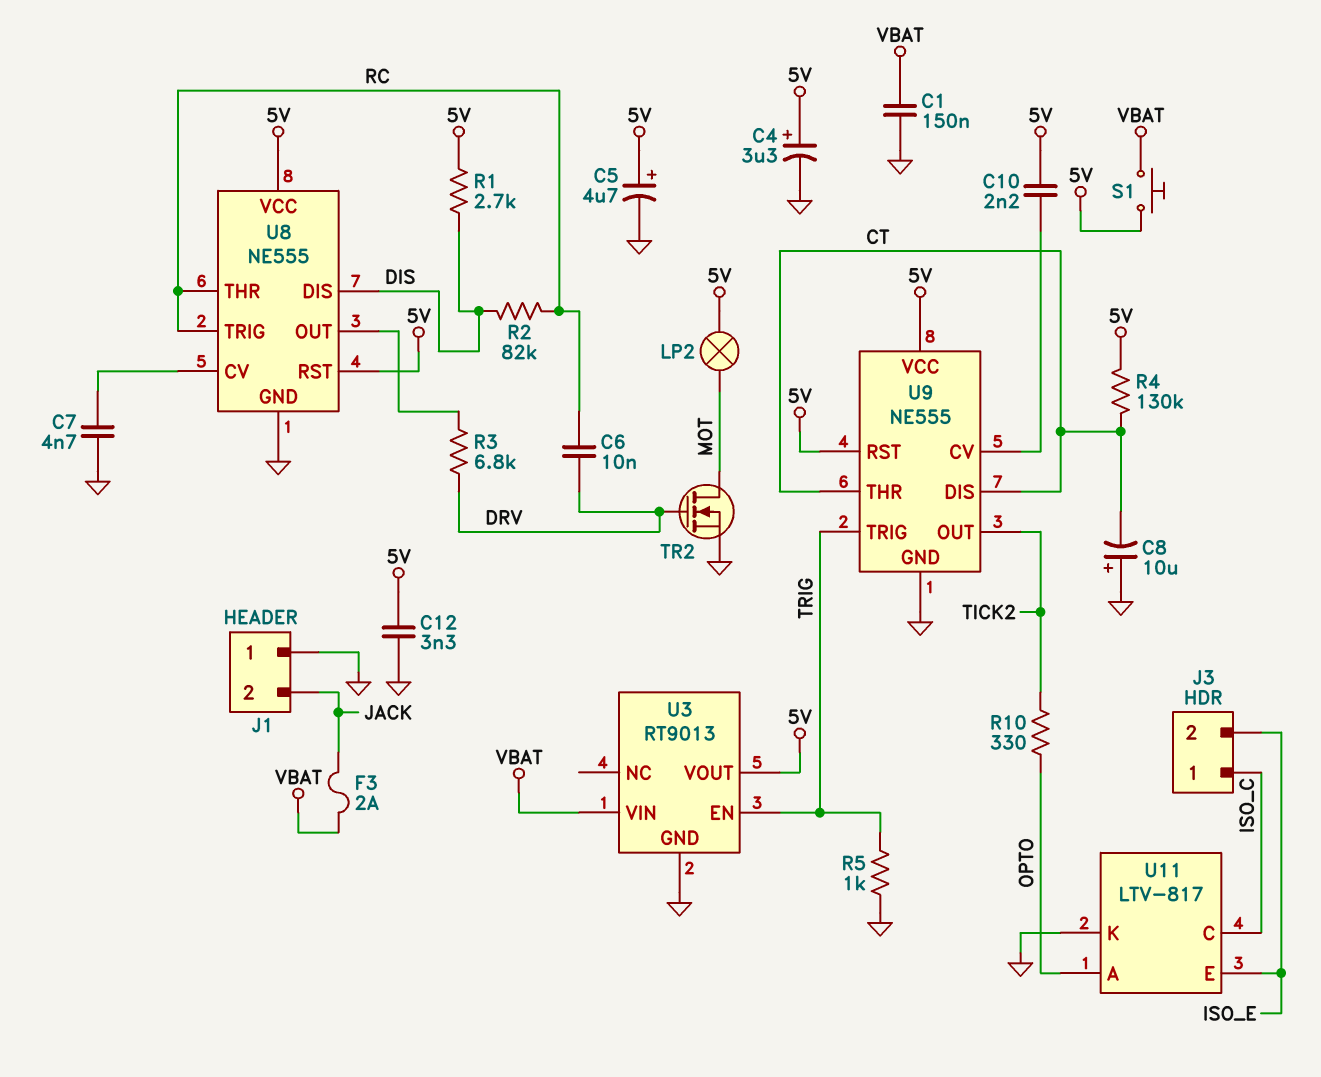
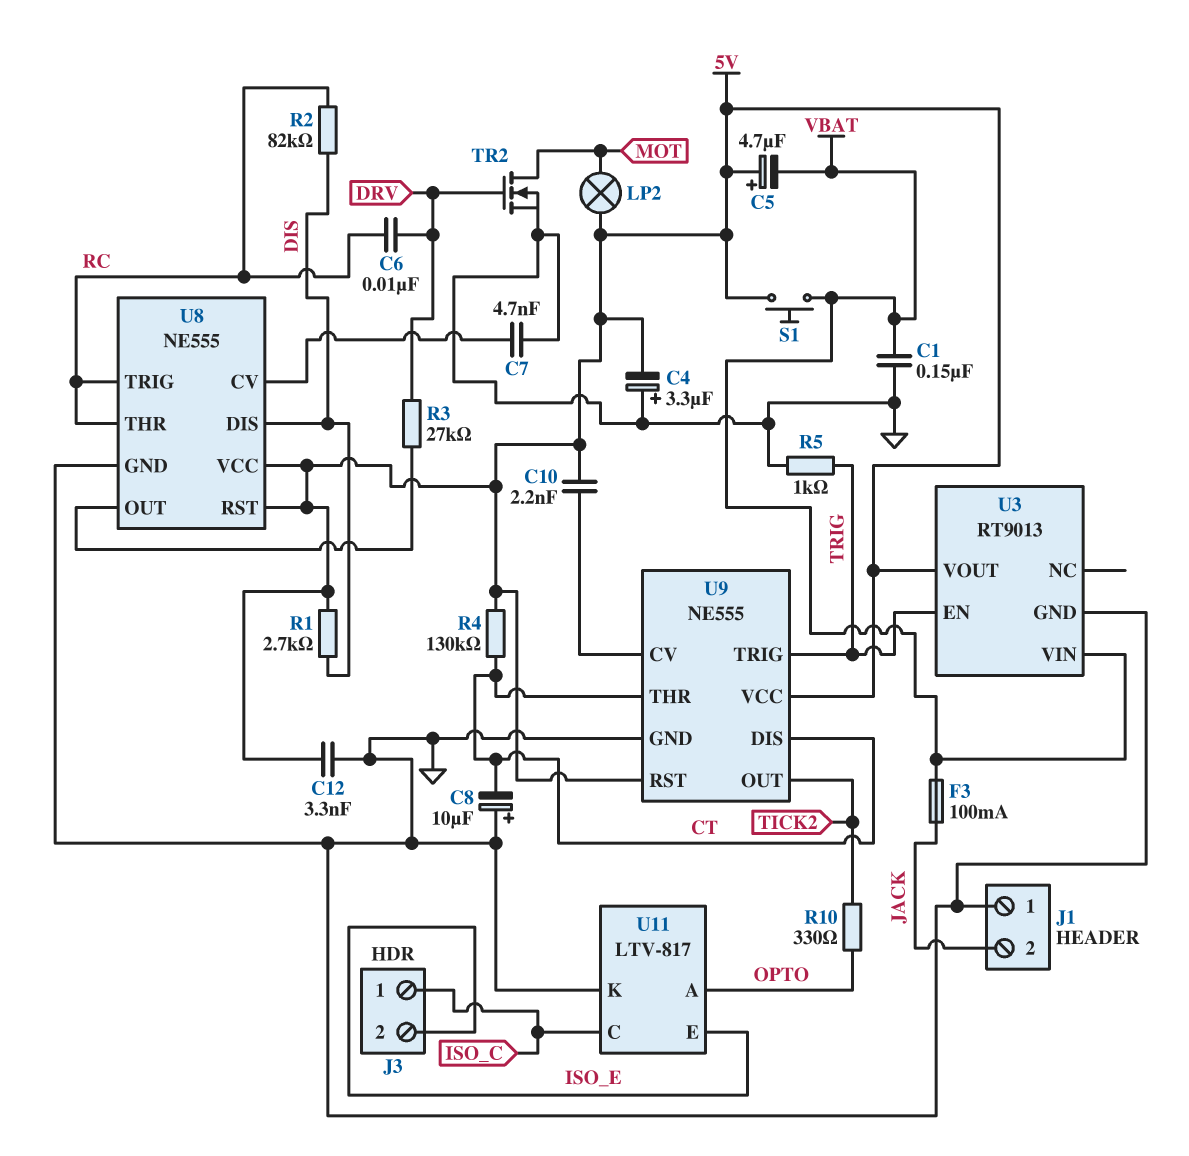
C4: 3.3uF (plus 5V, minus GND) -> 3.3uF (plus GND, minus 5V)
C5: 4.7uF (plus 5V, minus GND) -> 4.7uF (plus 5V, minus VBAT)
F3: 2A (JACK, VBAT) -> 100mA (JACK, VBAT)
R3: 6.8k (DRV, U8/OUT) -> 27k (DRV, U8/OUT)

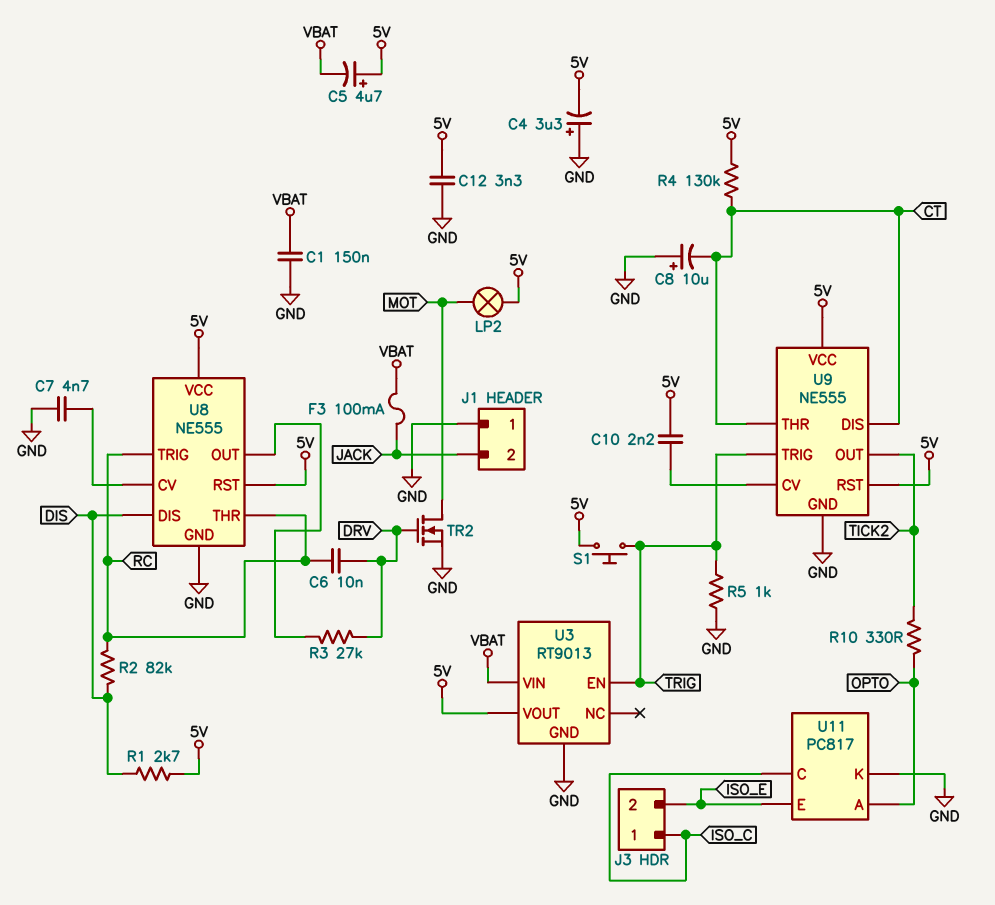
S1: button (5V, VBAT) -> button (5V, TRIG)
U11: LTV-817 -> PC817

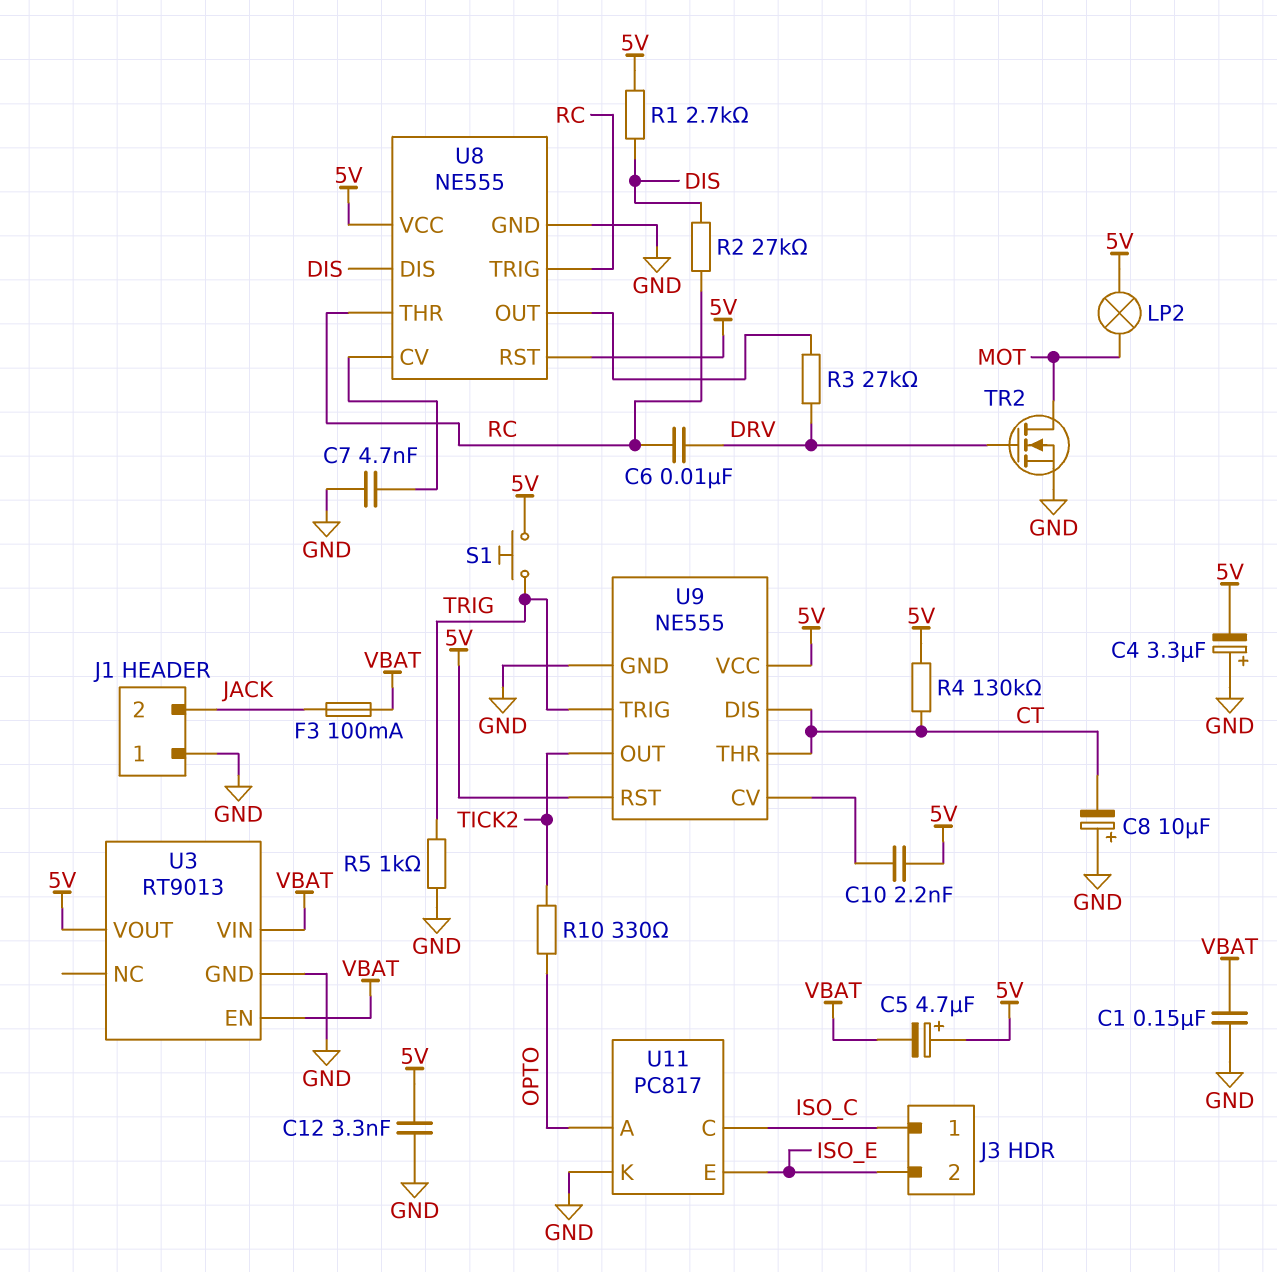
R2: 82k (DIS, RC) -> 27k (DIS, RC)
U3 pin EN: TRIG -> VBAT

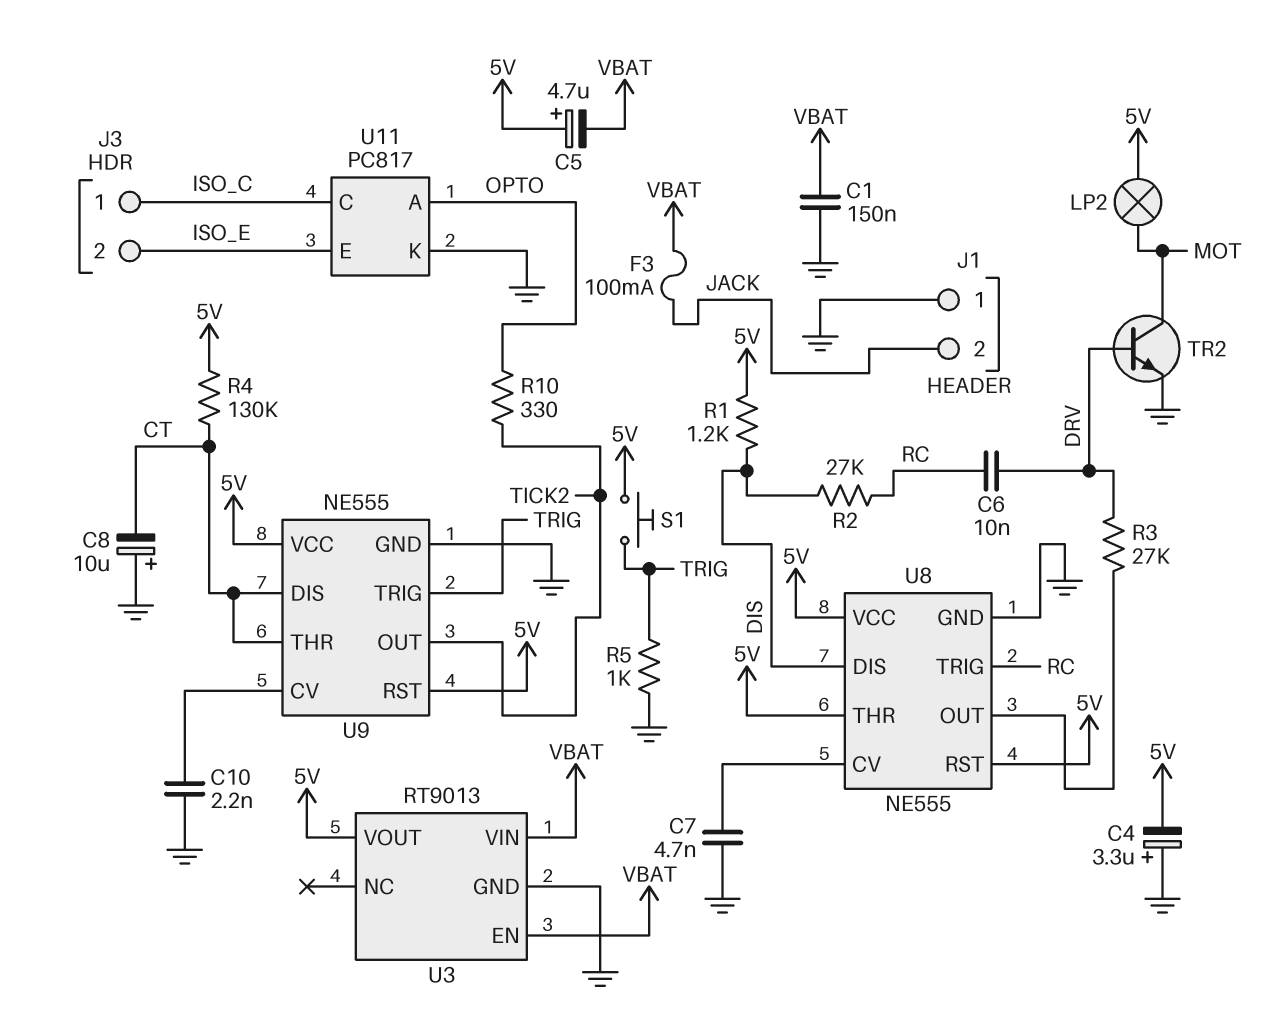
C10: 2.2nF (5V, U9/CV) -> 2.2nF (GND, U9/CV)
C12: 3.3nF (5V, GND) -> none
R1: 2.7k (5V, DIS) -> 1.2k (5V, DIS)
TR2: NMOS (G DRV, D MOT, S GND) -> NPN (B DRV, C MOT, E GND)
U8 pin THR: RC -> 5V

